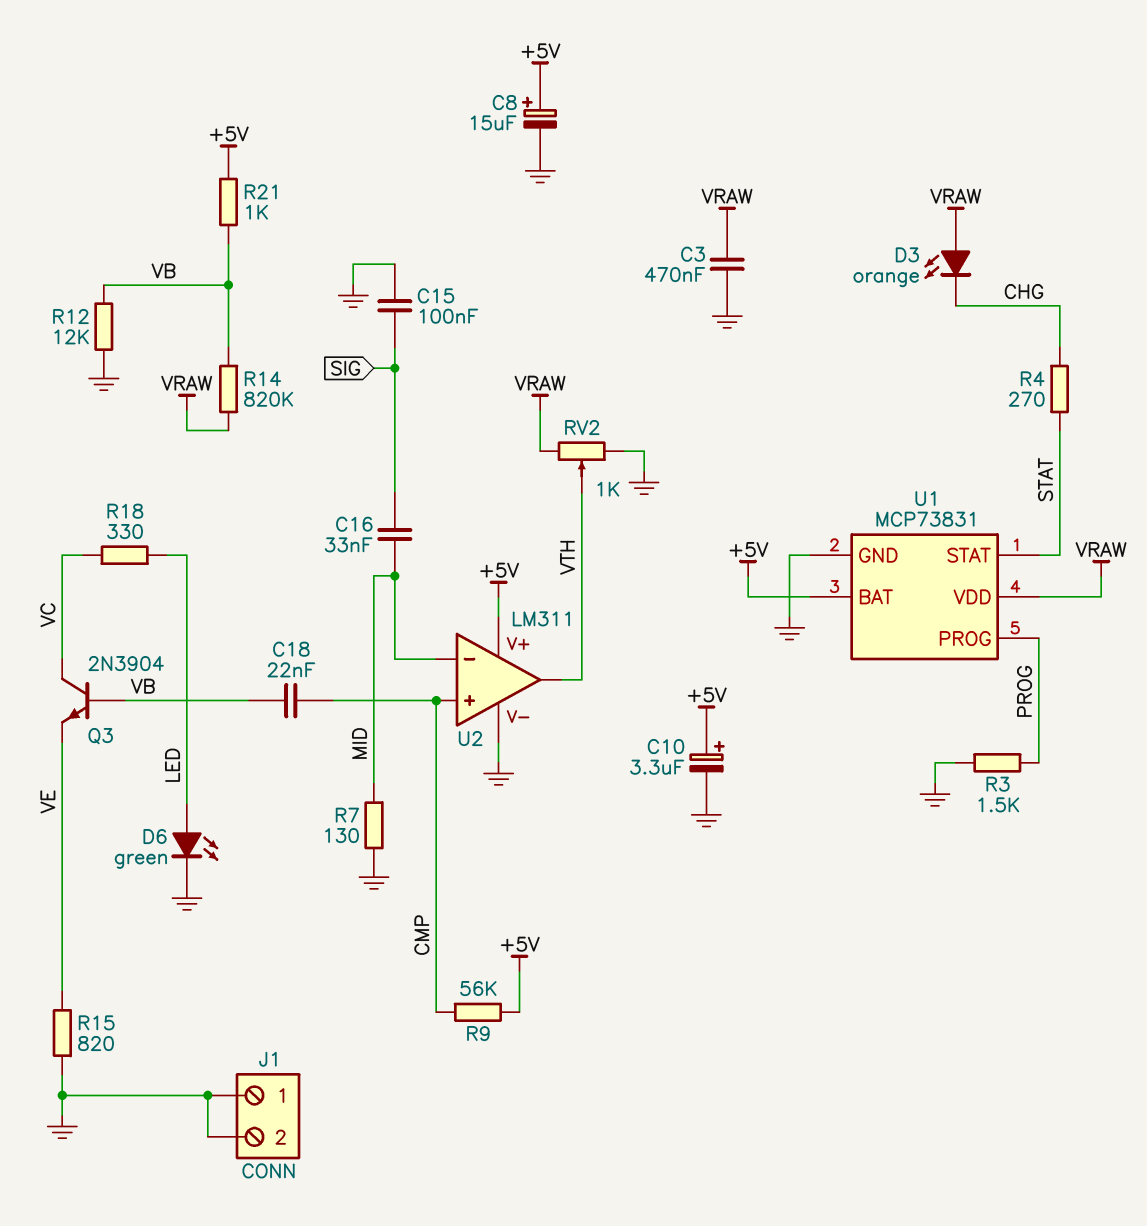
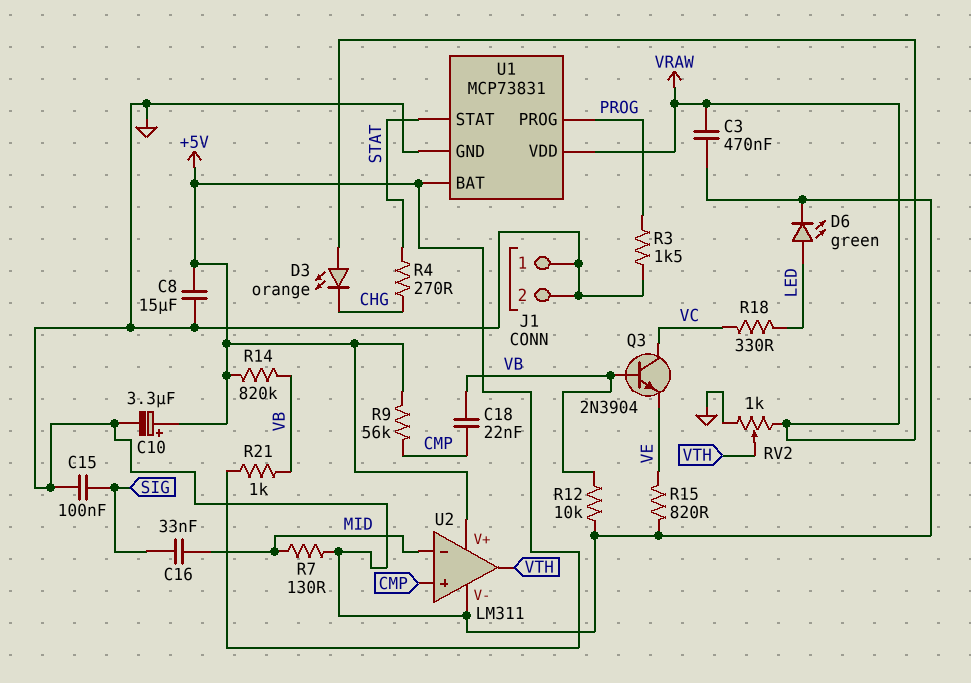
C8: 15uF (plus +5V, minus GND) -> 15uF (+5V, GND)
R12: 12k (GND, VB) -> 10k (GND, VB)
R14: 820k (VB, VRAW) -> 820k (+5V, VB)

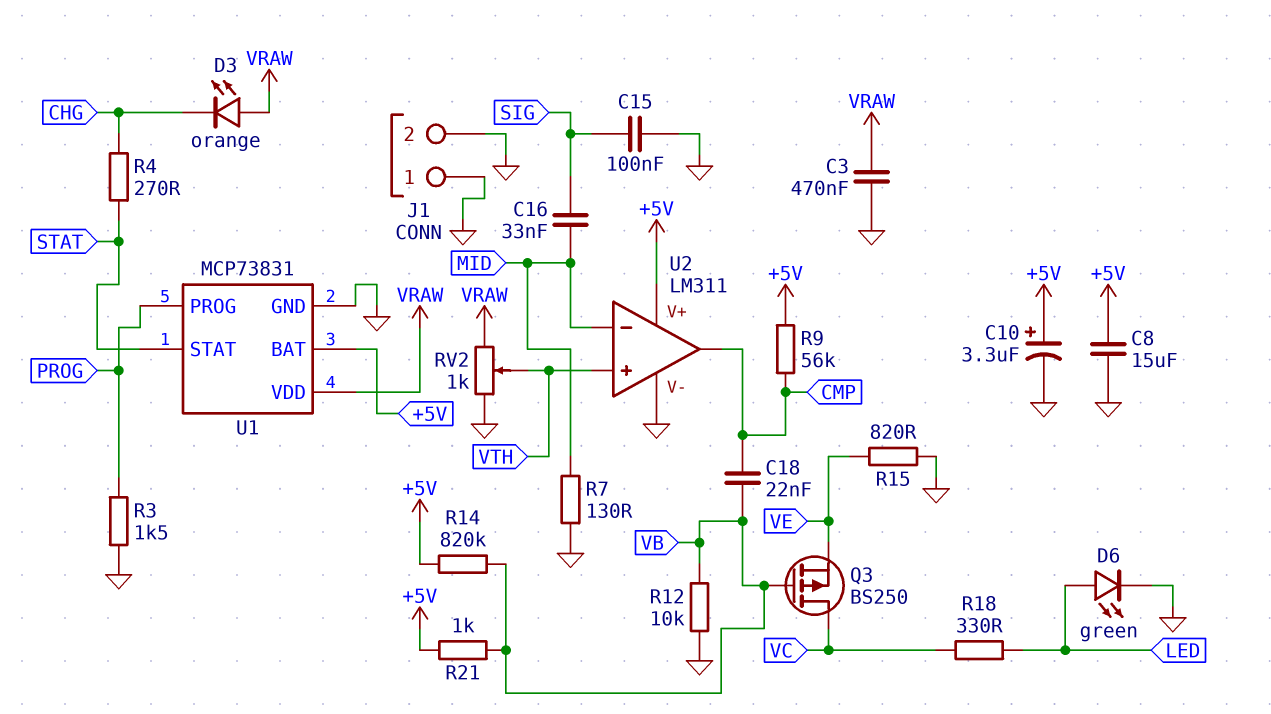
Q3: NPN 2N3904 (B VB, C VC, E VE) -> PMOS BS250 (G VB, D VC, S VE)
U2 pin in+: CMP -> VTH
U2 pin out: VTH -> CMP

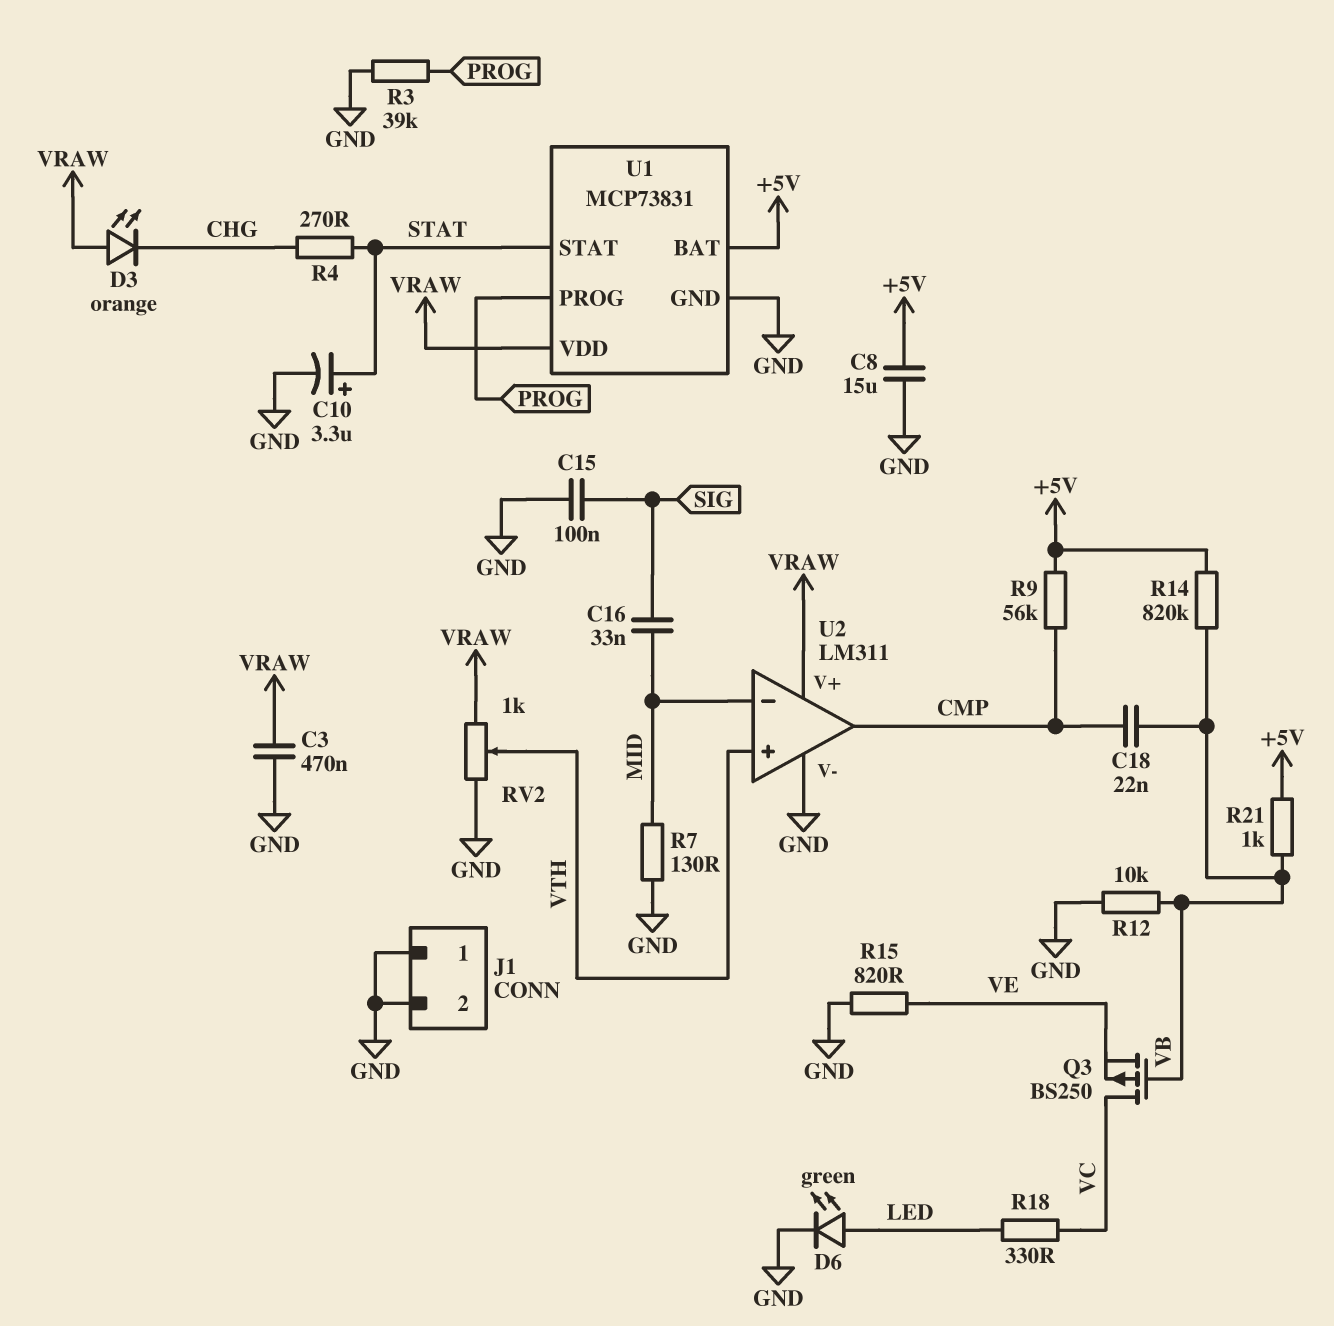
C10: 3.3uF (plus +5V, minus GND) -> 3.3uF (plus STAT, minus GND)
R3: 1.5k (GND, PROG) -> 39k (GND, PROG)
U2 pin V+: +5V -> VRAW

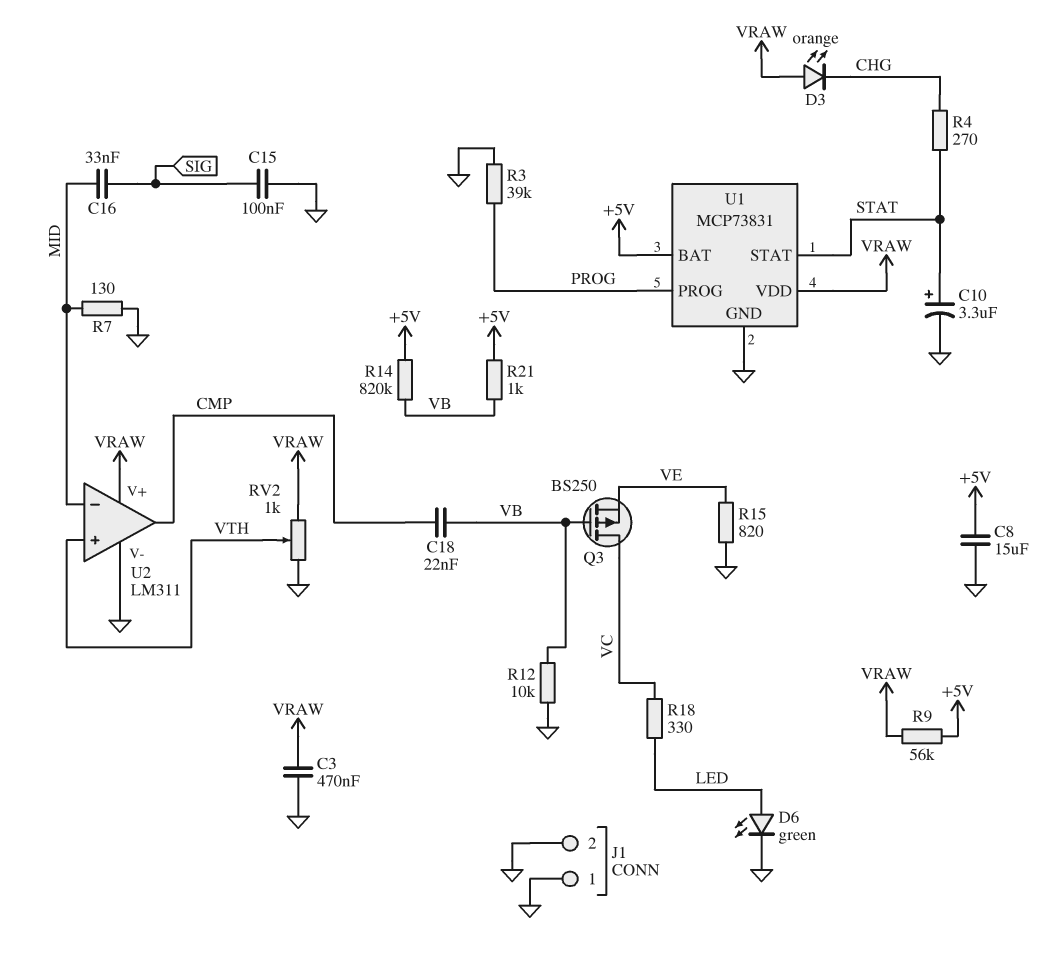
R9: 56k (+5V, CMP) -> 56k (+5V, VRAW)

